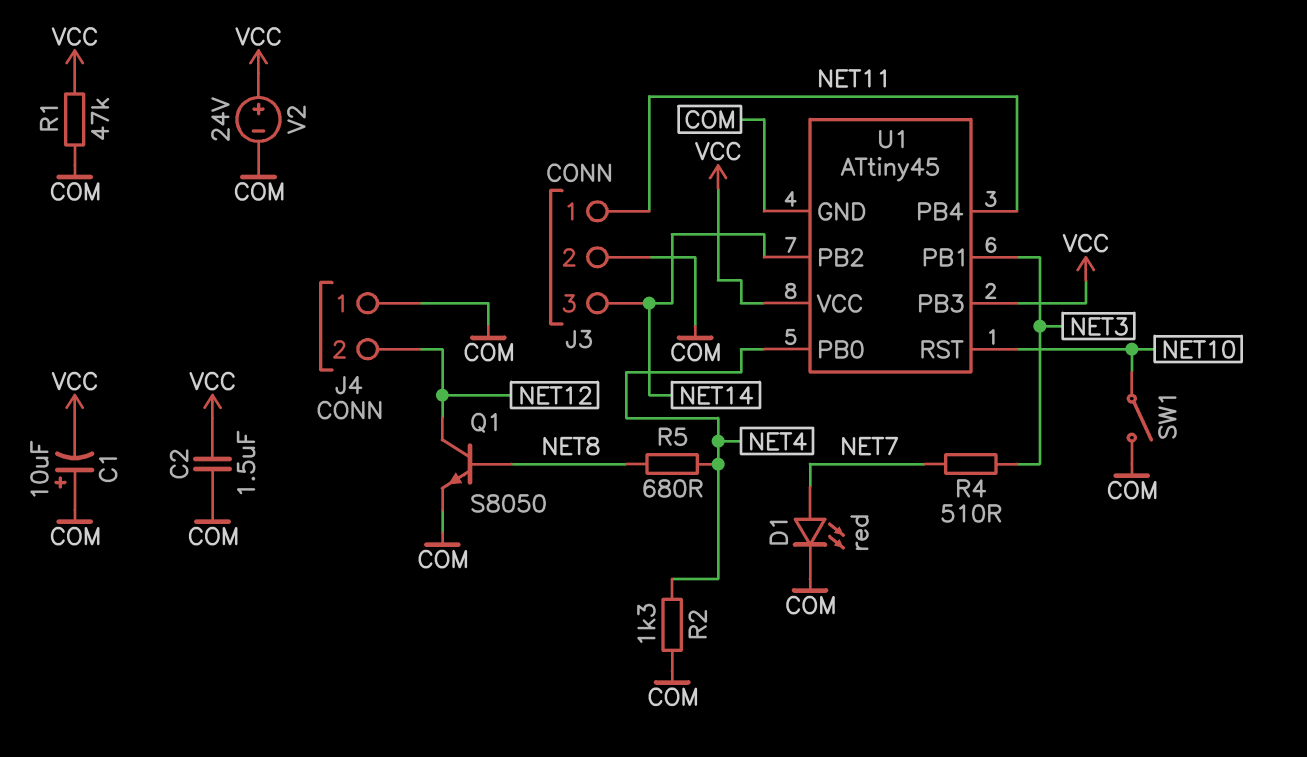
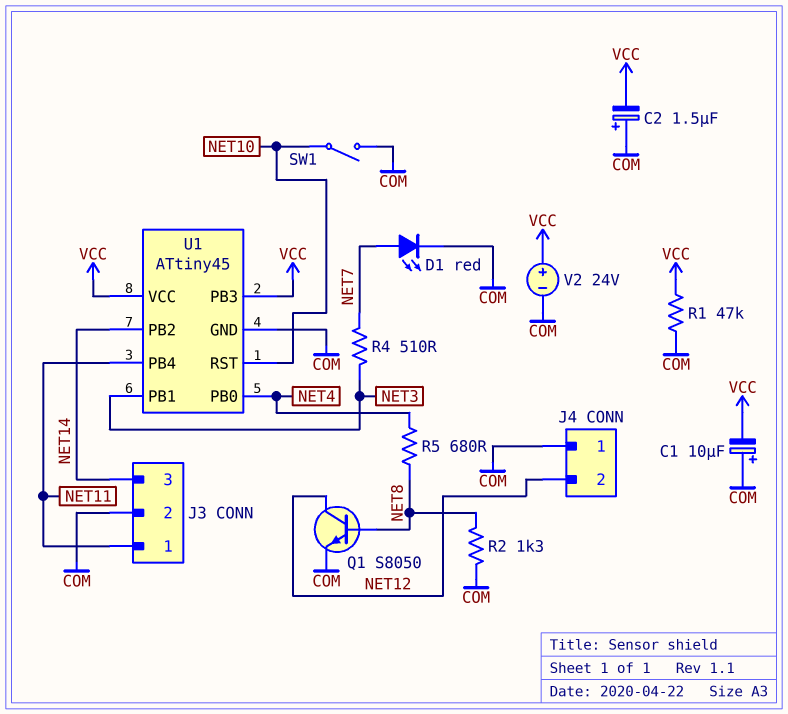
C2: 1.5uF (COM, VCC) -> 1.5uF (plus COM, minus VCC)
R2: 1.3k (COM, NET4) -> 1.3k (COM, NET8)

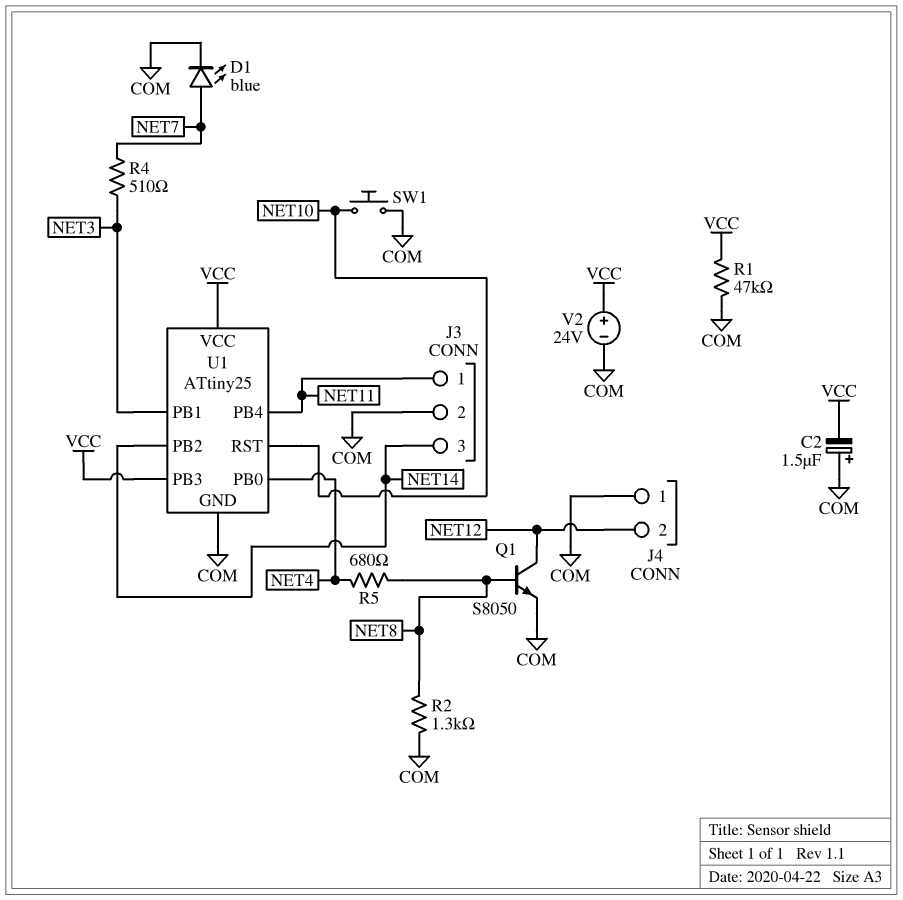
C1: 10uF (plus COM, minus VCC) -> none
D1: LED red (A NET7, K COM) -> LED blue (A NET7, K COM)
SW1: switch (COM, NET10) -> button (COM, NET10)
U1: ATtiny45 -> ATtiny25

